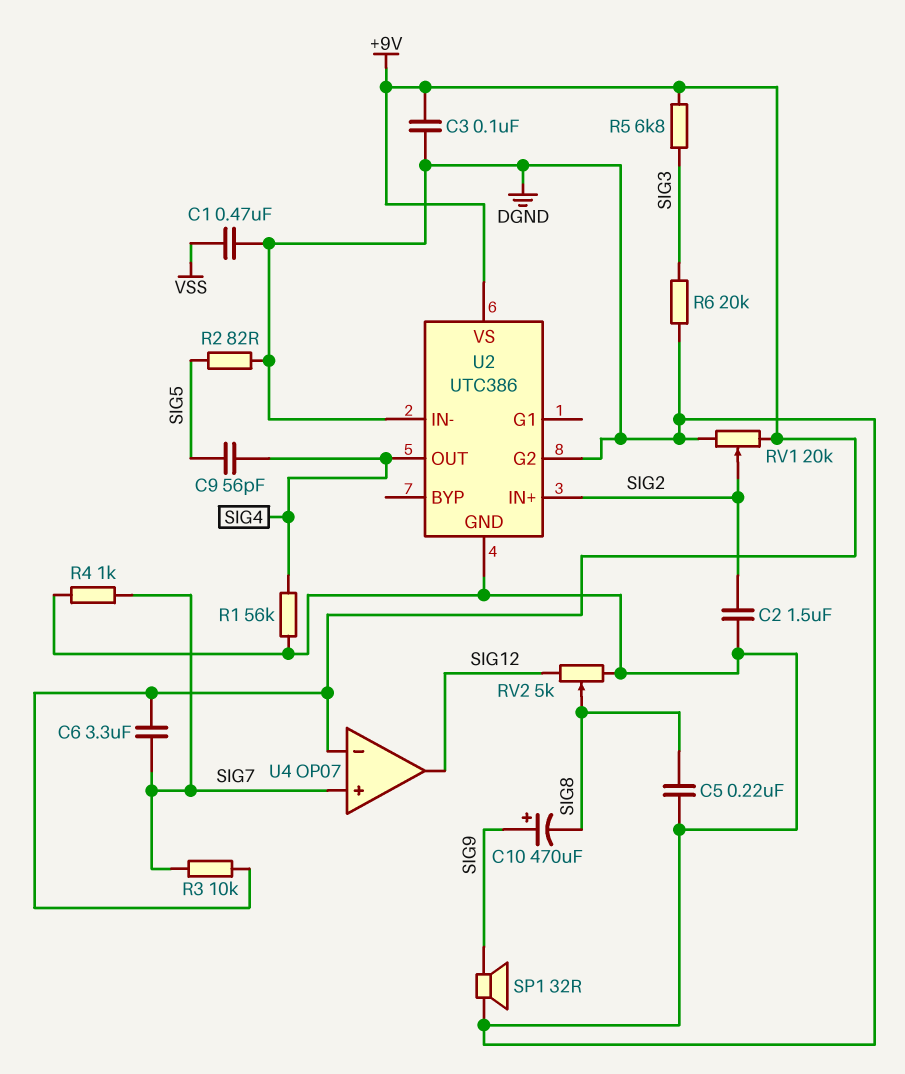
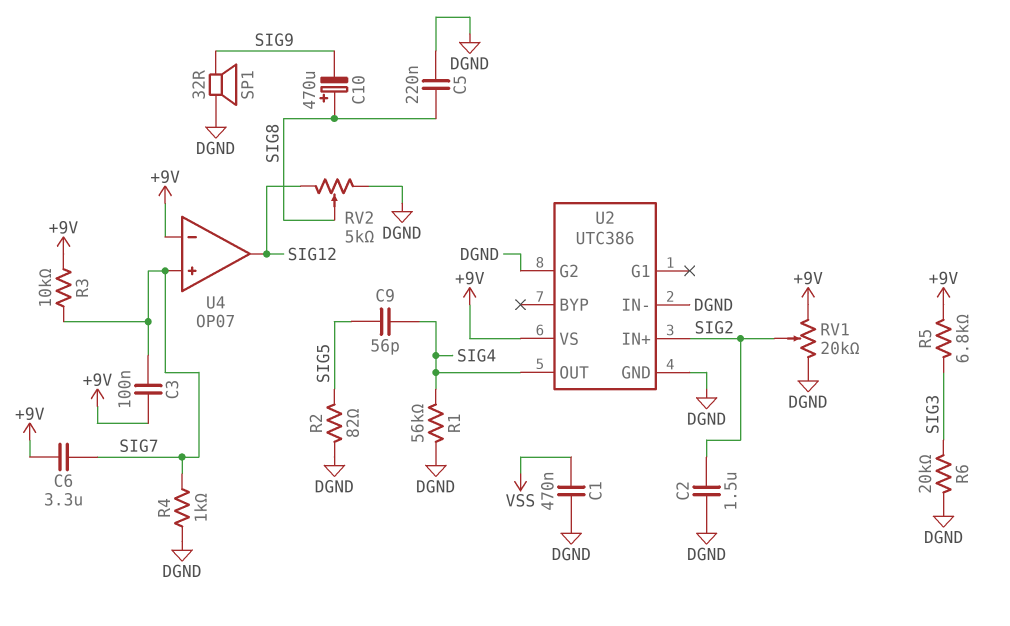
C3: 100nF (+9V, DGND) -> 100nF (+9V, SIG7)
C10: 470uF (plus SIG9, minus SIG8) -> 470uF (plus SIG8, minus SIG9)

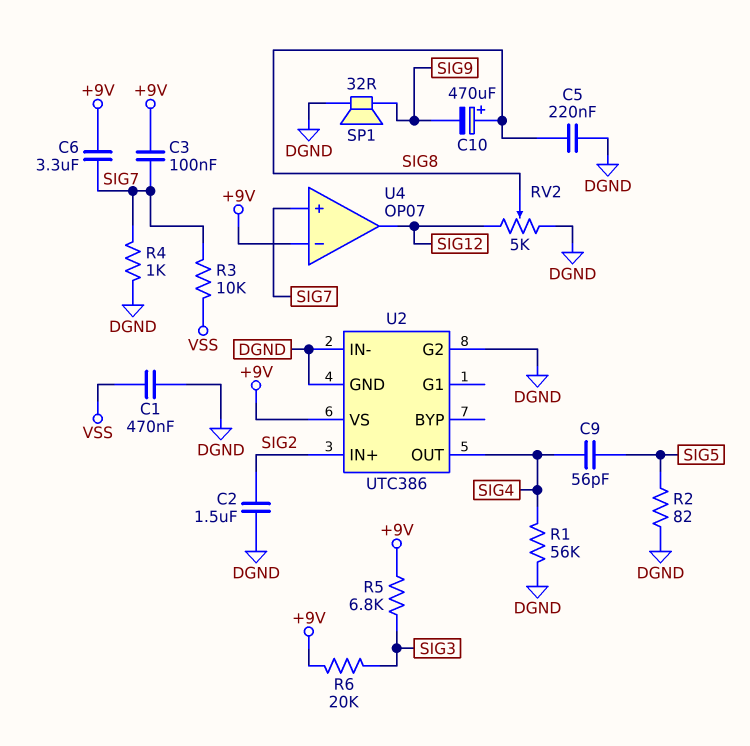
R3: 10k (+9V, SIG7) -> 10k (SIG7, VSS)
R6: 20k (DGND, SIG3) -> 20k (+9V, SIG3)
RV1: 20k (+9V, DGND, wiper SIG2) -> none

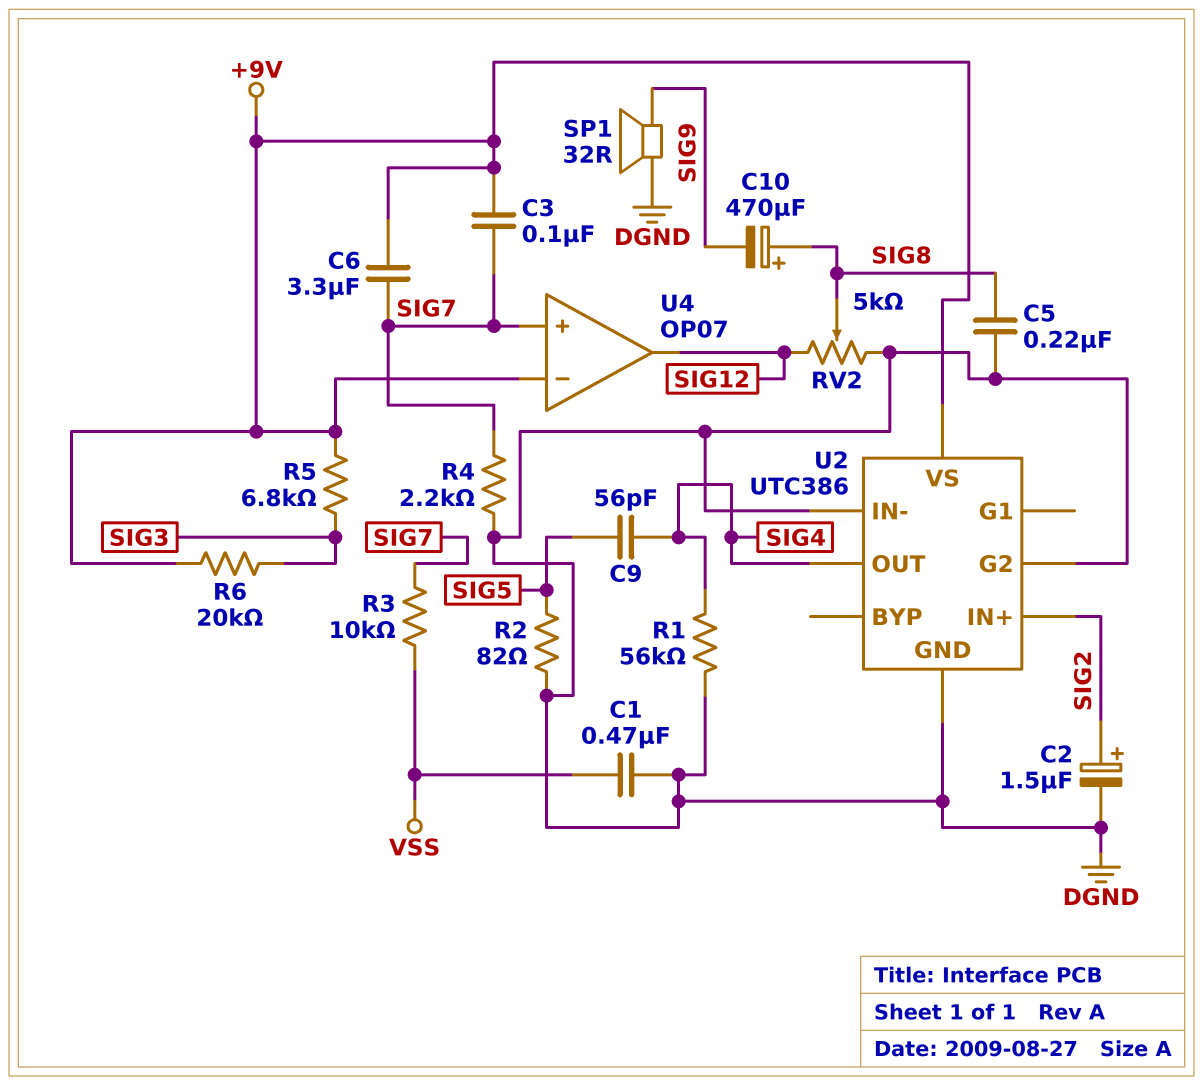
C2: 1.5uF (DGND, SIG2) -> 1.5uF (plus SIG2, minus DGND)
R4: 1k (DGND, SIG7) -> 2.2k (DGND, SIG7)

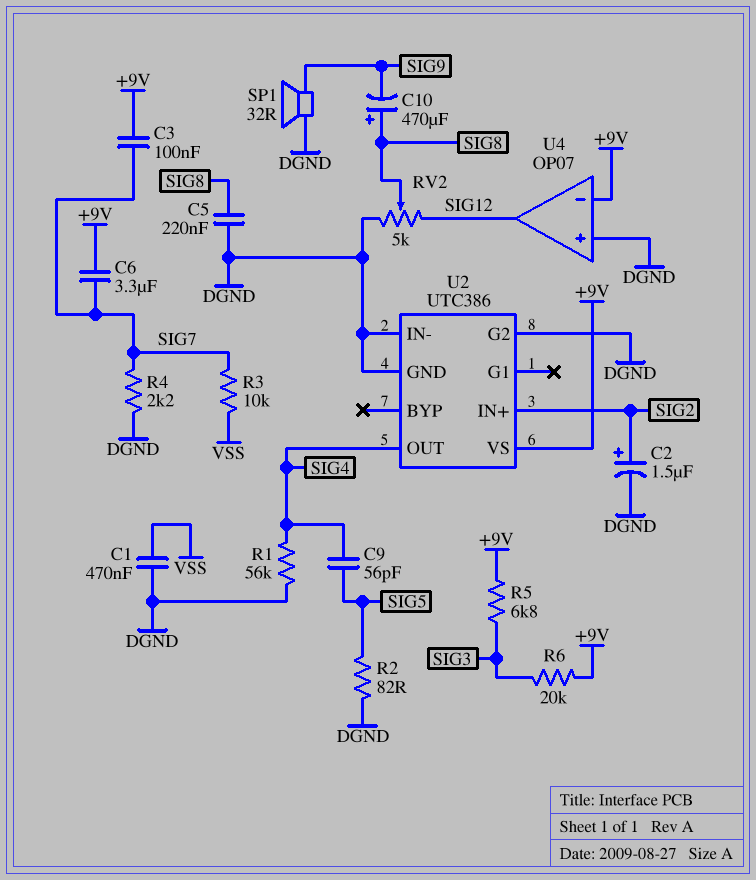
U4 pin in+: SIG7 -> DGND

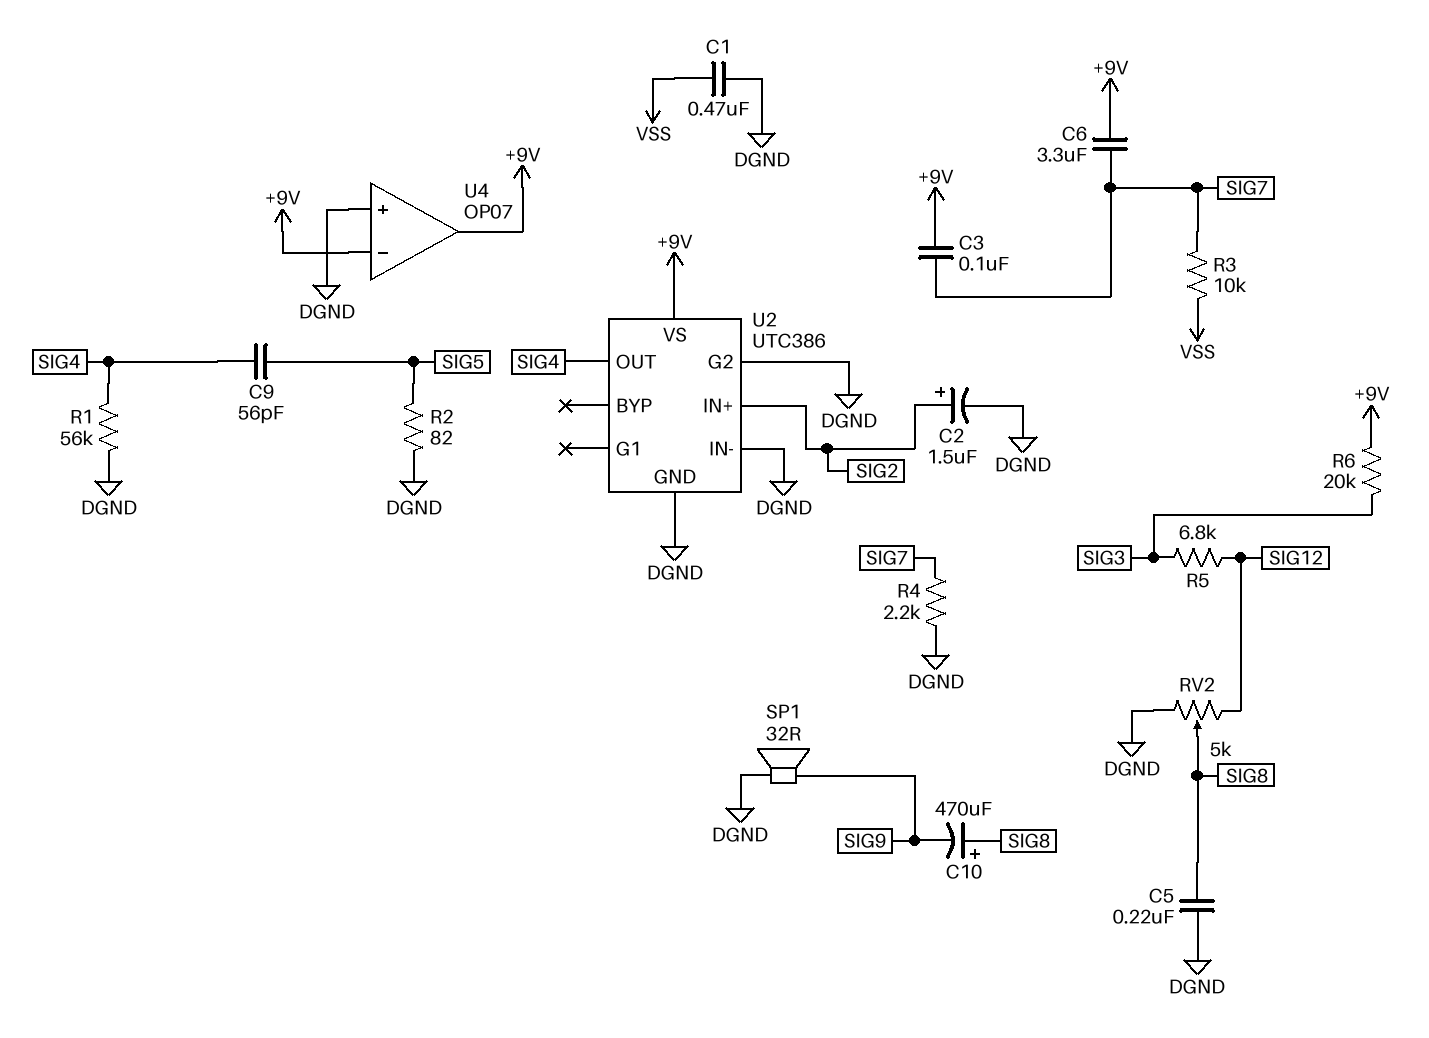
R5: 6.8k (+9V, SIG3) -> 6.8k (SIG3, SIG12)
U4 pin out: SIG12 -> +9V

